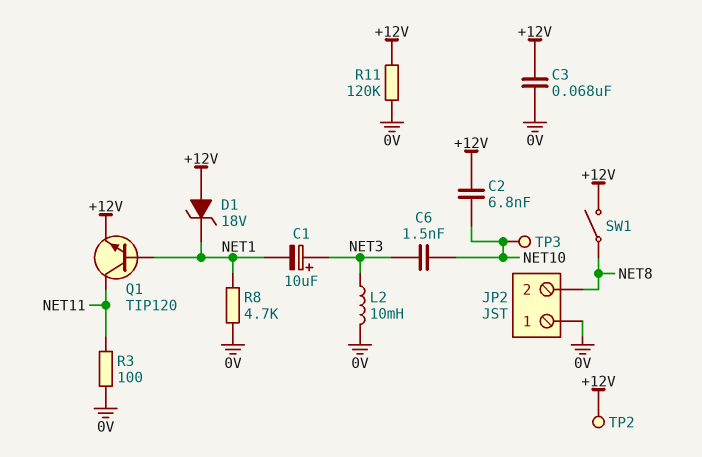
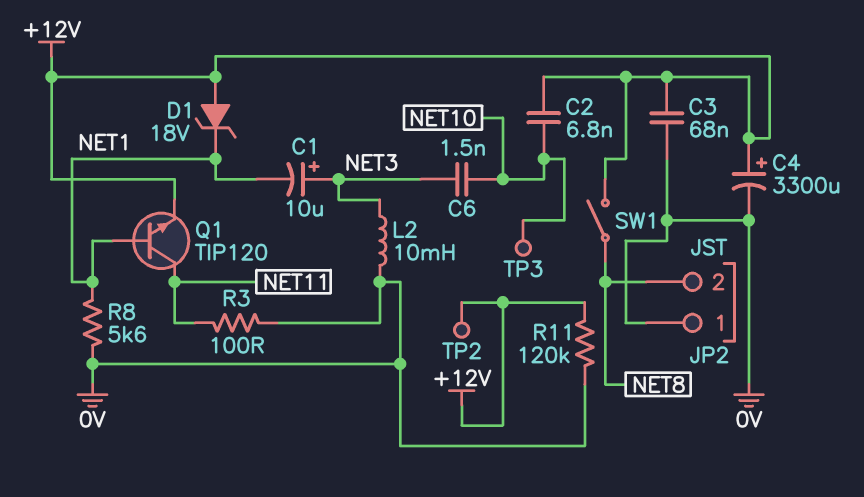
C4: none -> 3300uF (plus +12V, minus 0V)
R8: 4.7k (0V, NET1) -> 5.6k (0V, NET1)

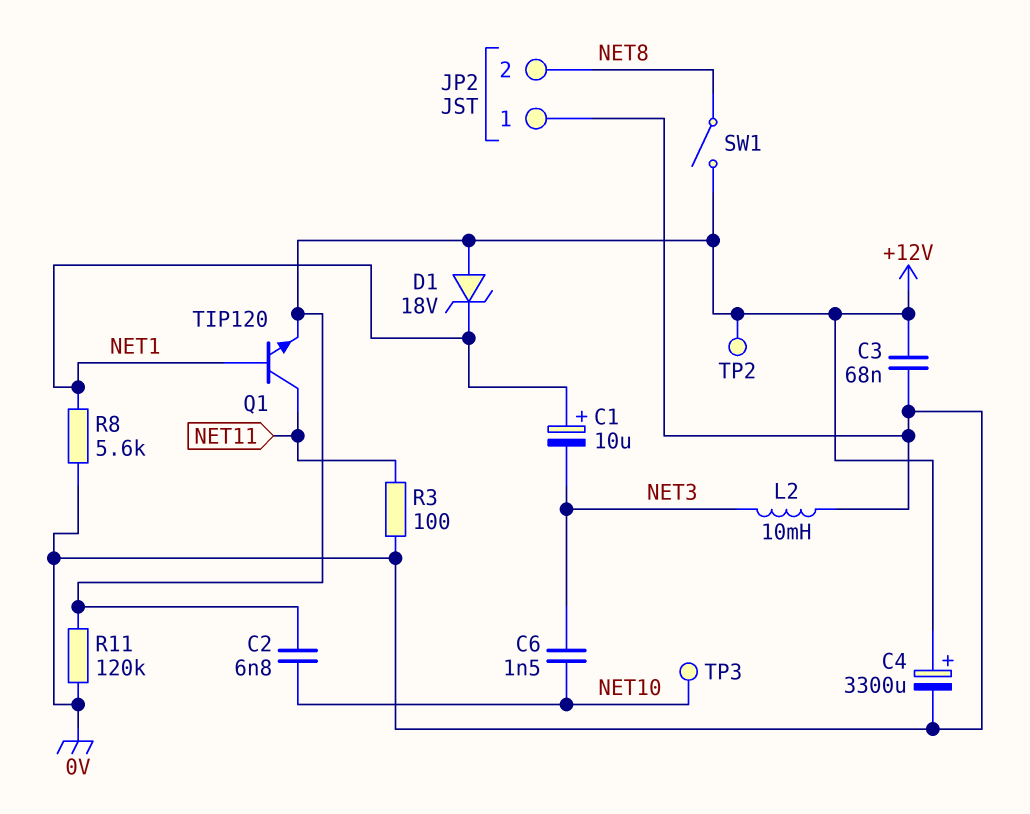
C1: 10uF (plus NET3, minus NET1) -> 10uF (plus NET1, minus NET3)

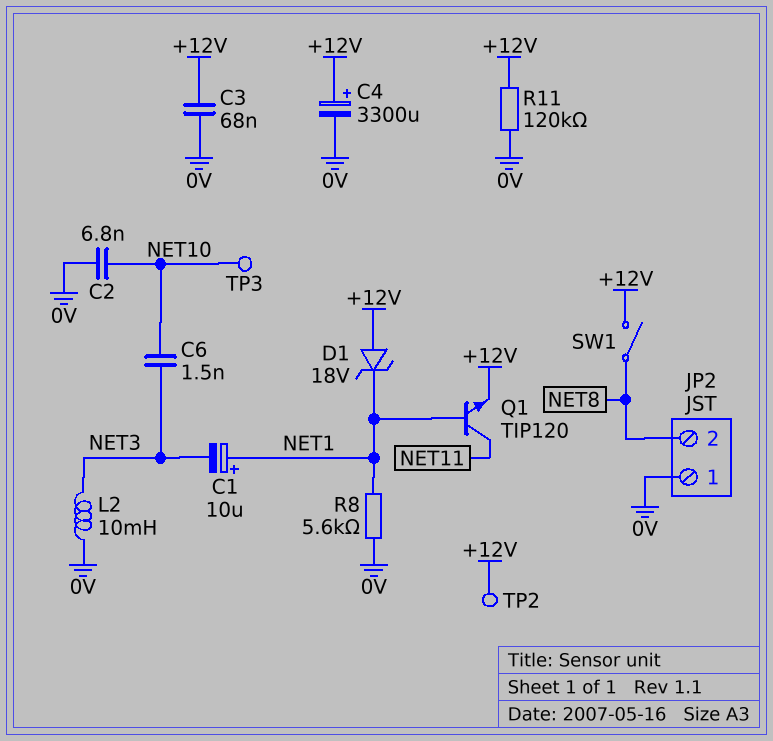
C2: 6.8nF (+12V, NET10) -> 6.8nF (0V, NET10)
R3: 100 (0V, NET11) -> none

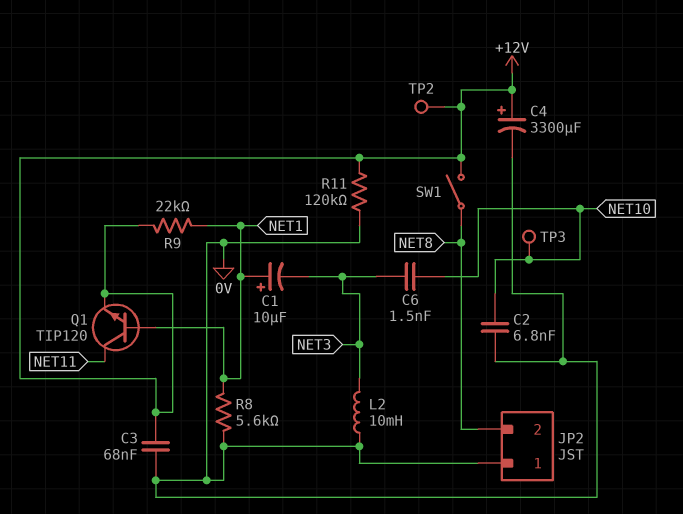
D1: zener 18V (A +12V, K NET1) -> none
R9: none -> 22k (+12V, NET1)

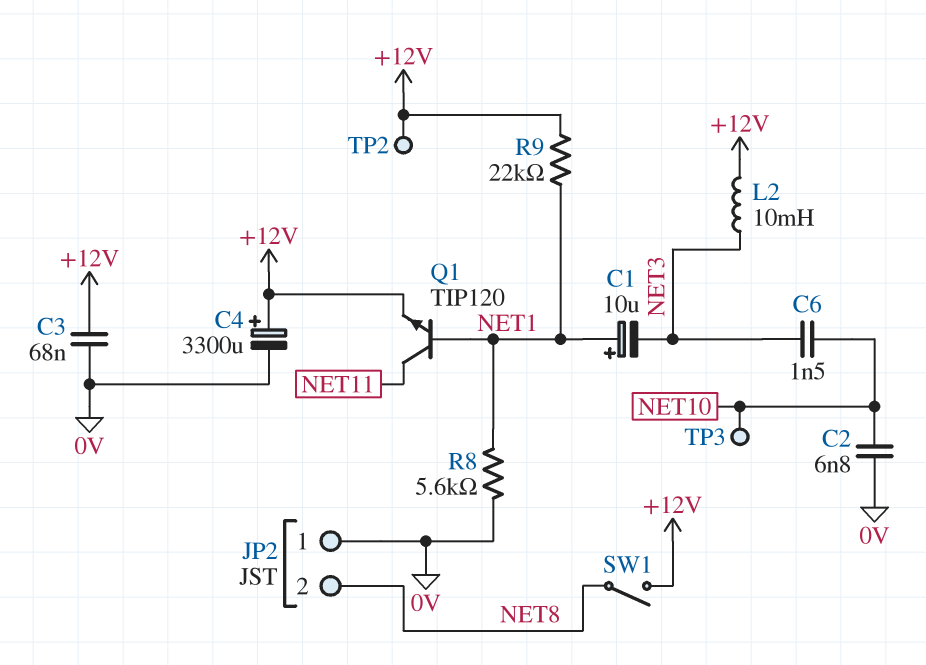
L2: 10mH (0V, NET3) -> 10mH (+12V, NET3)
R11: 120k (+12V, 0V) -> none

